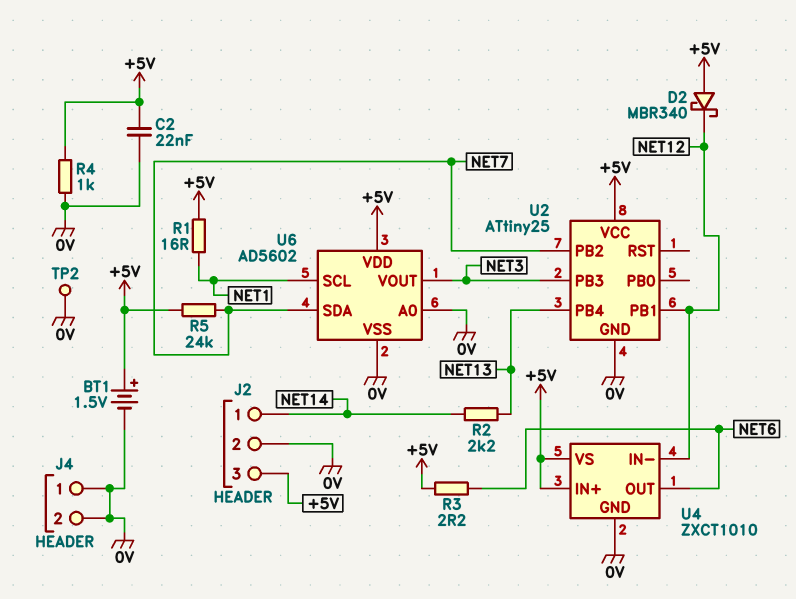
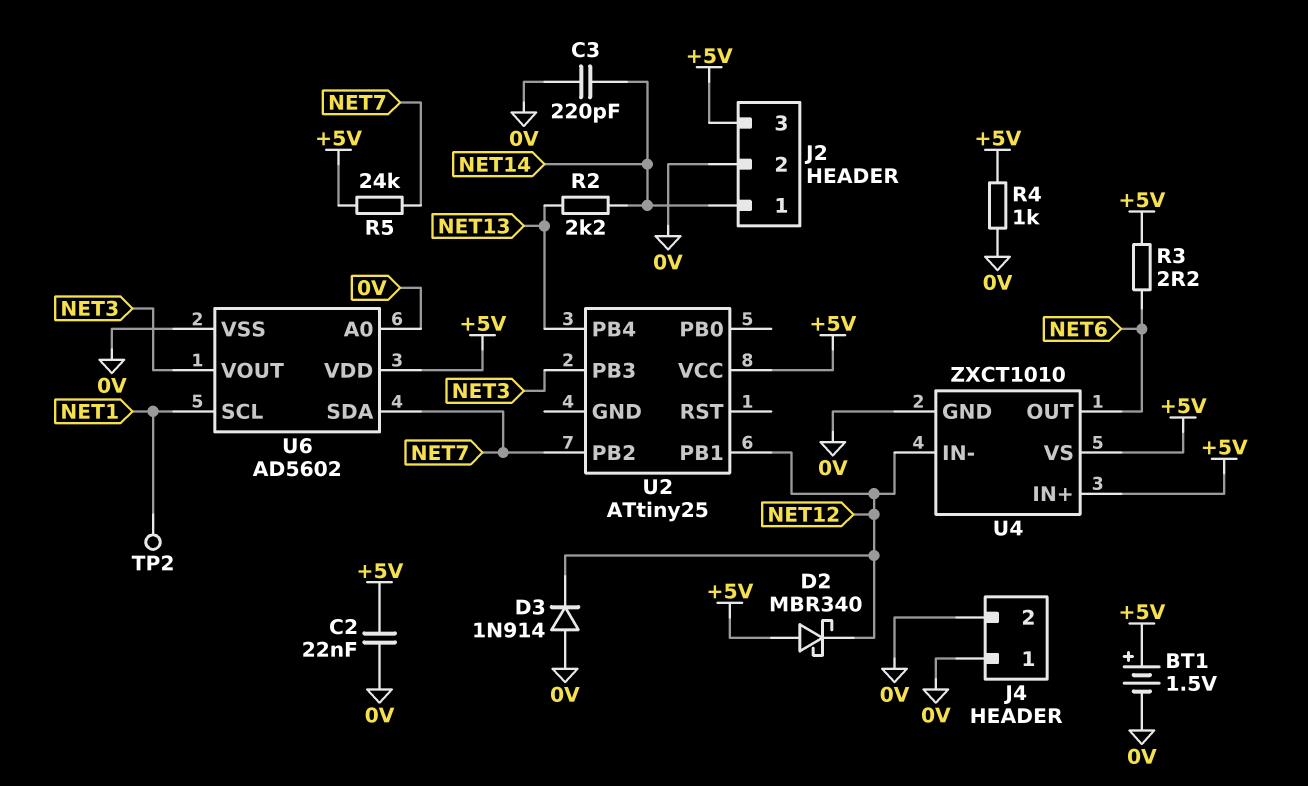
C3: none -> 220pF (0V, NET14)
D3: none -> diode 1N914 (A 0V, K NET12)
R1: 16 (+5V, NET1) -> none
TP2: test point (0V) -> test point (NET1)
U2 pin GND: 0V -> none

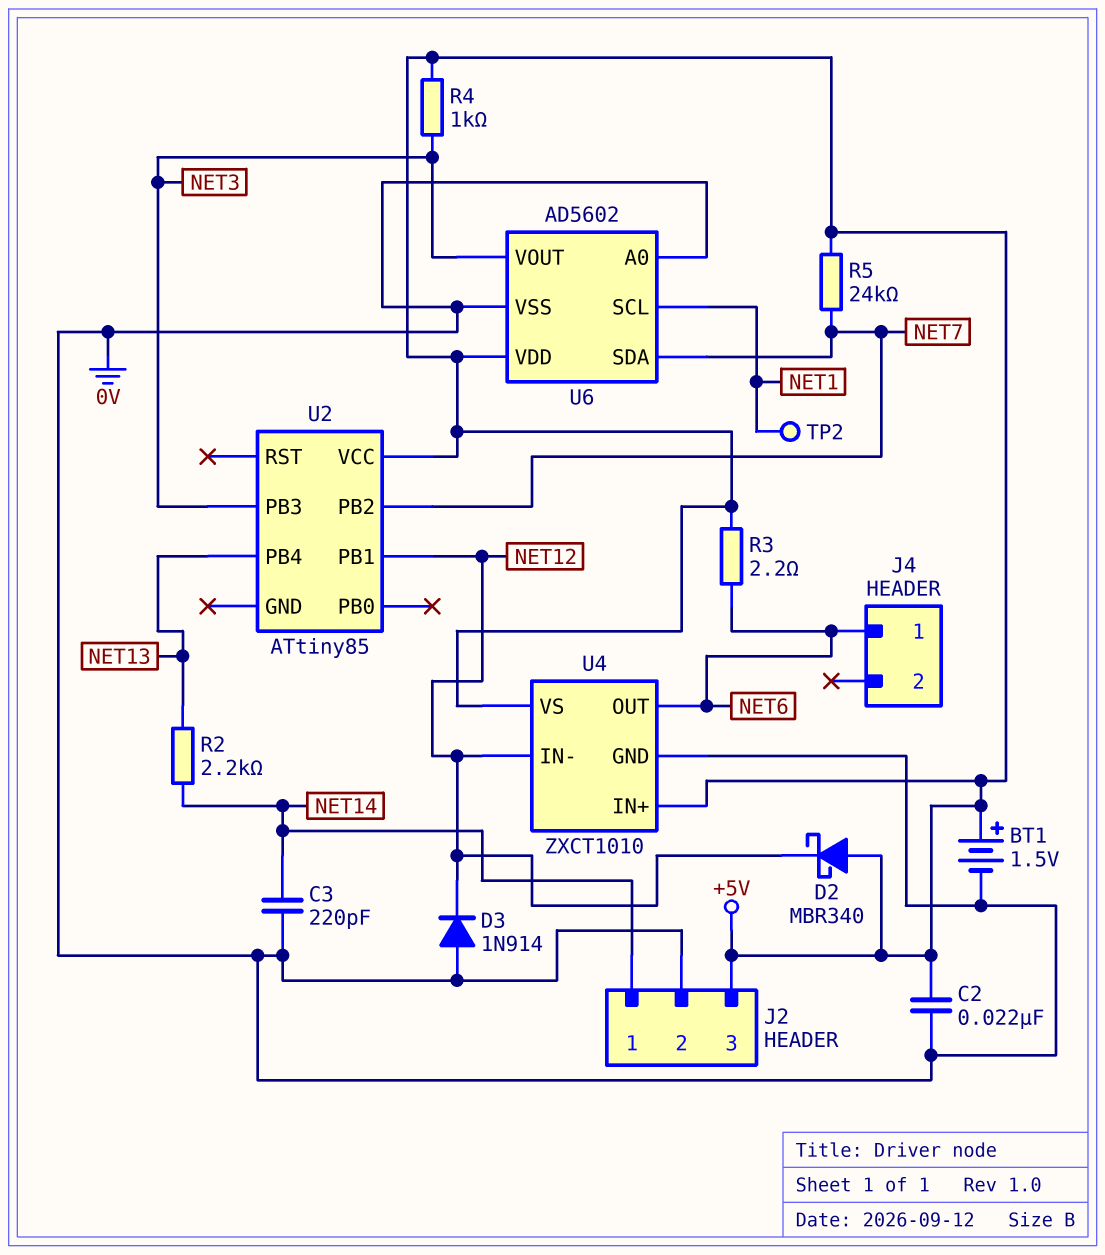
J4 pin 1: 0V -> NET6
J4 pin 2: 0V -> none
R4: 1k (+5V, 0V) -> 1k (+5V, NET3)
U2: ATtiny25 -> ATtiny85

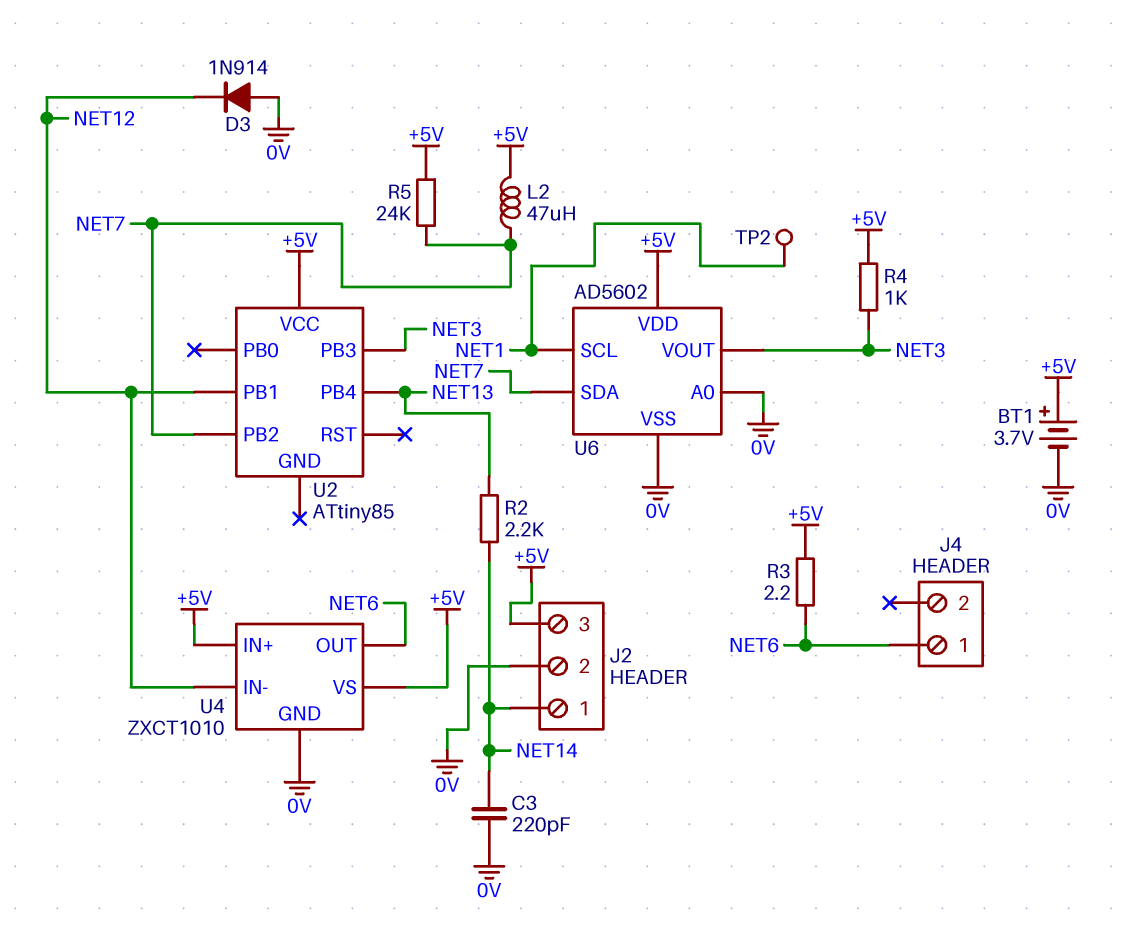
BT1: 1.5V (plus +5V, minus 0V) -> 3.7V (plus +5V, minus 0V)
C2: 22nF (+5V, 0V) -> none
D2: schottky MBR340 (A +5V, K NET12) -> none
L2: none -> 47uH (+5V, NET7)

